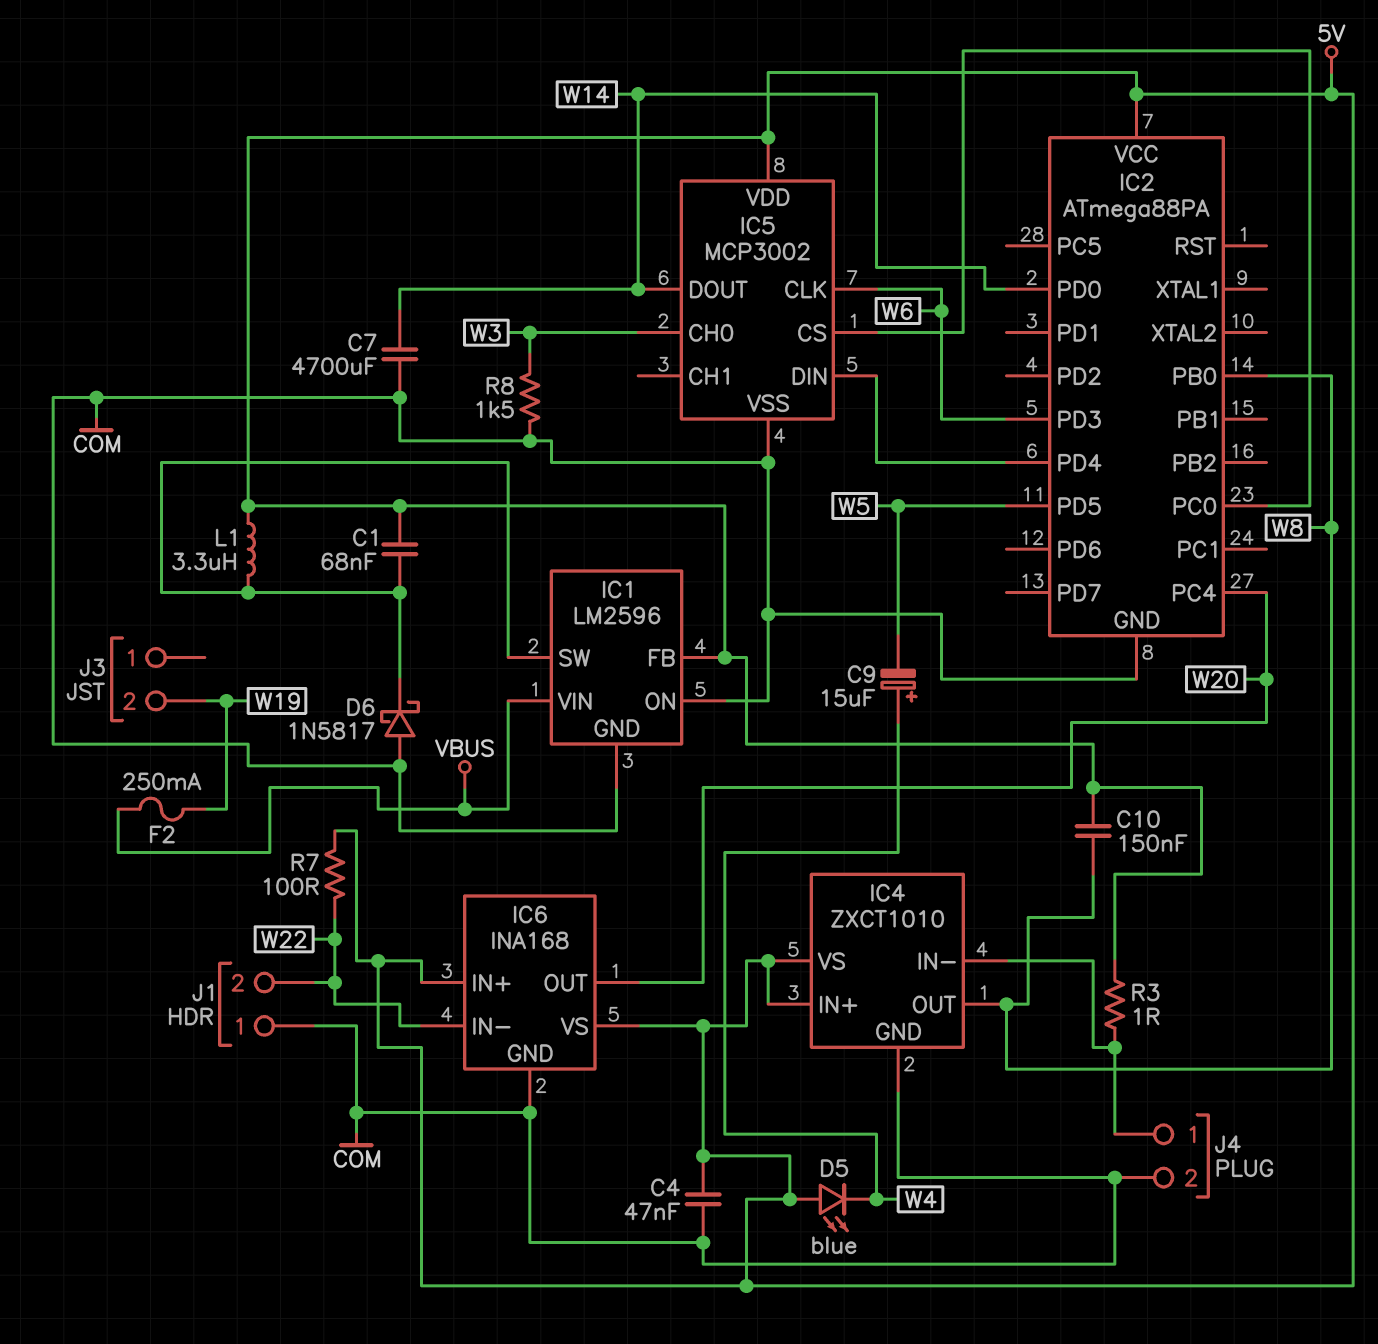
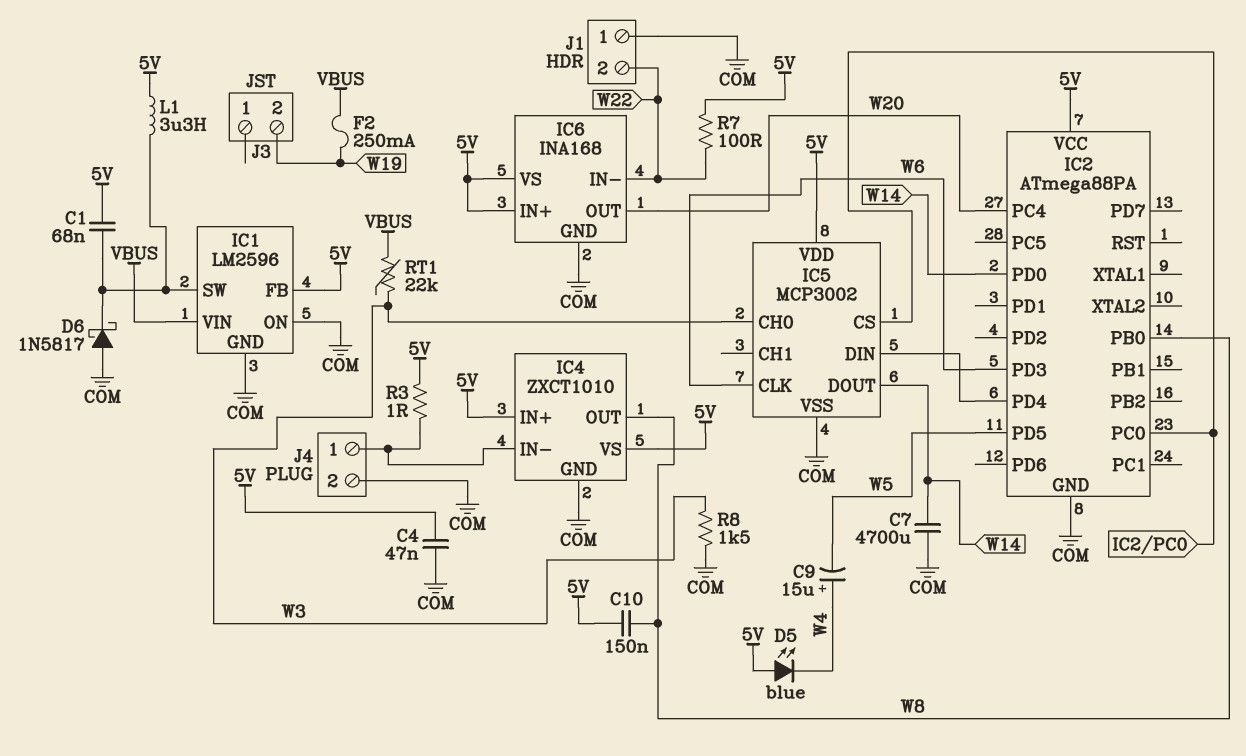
RT1: none -> 22k (VBUS, W3)

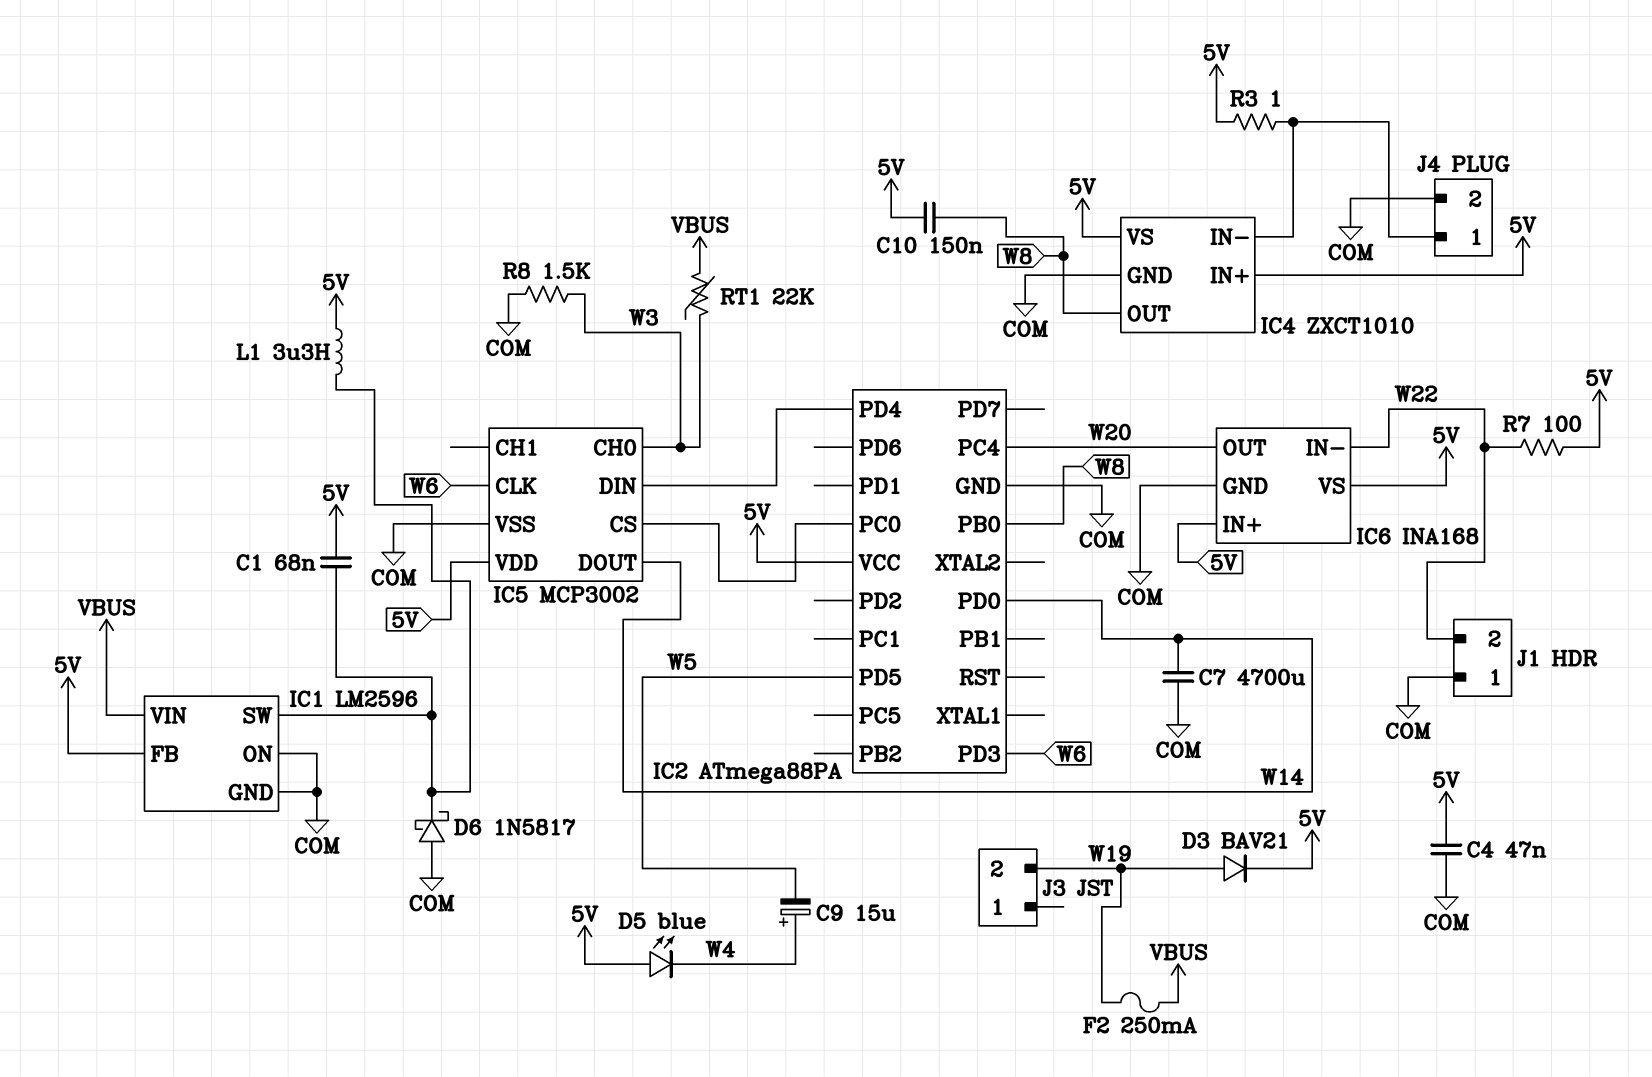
D3: none -> diode BAV21 (A W19, K 5V)

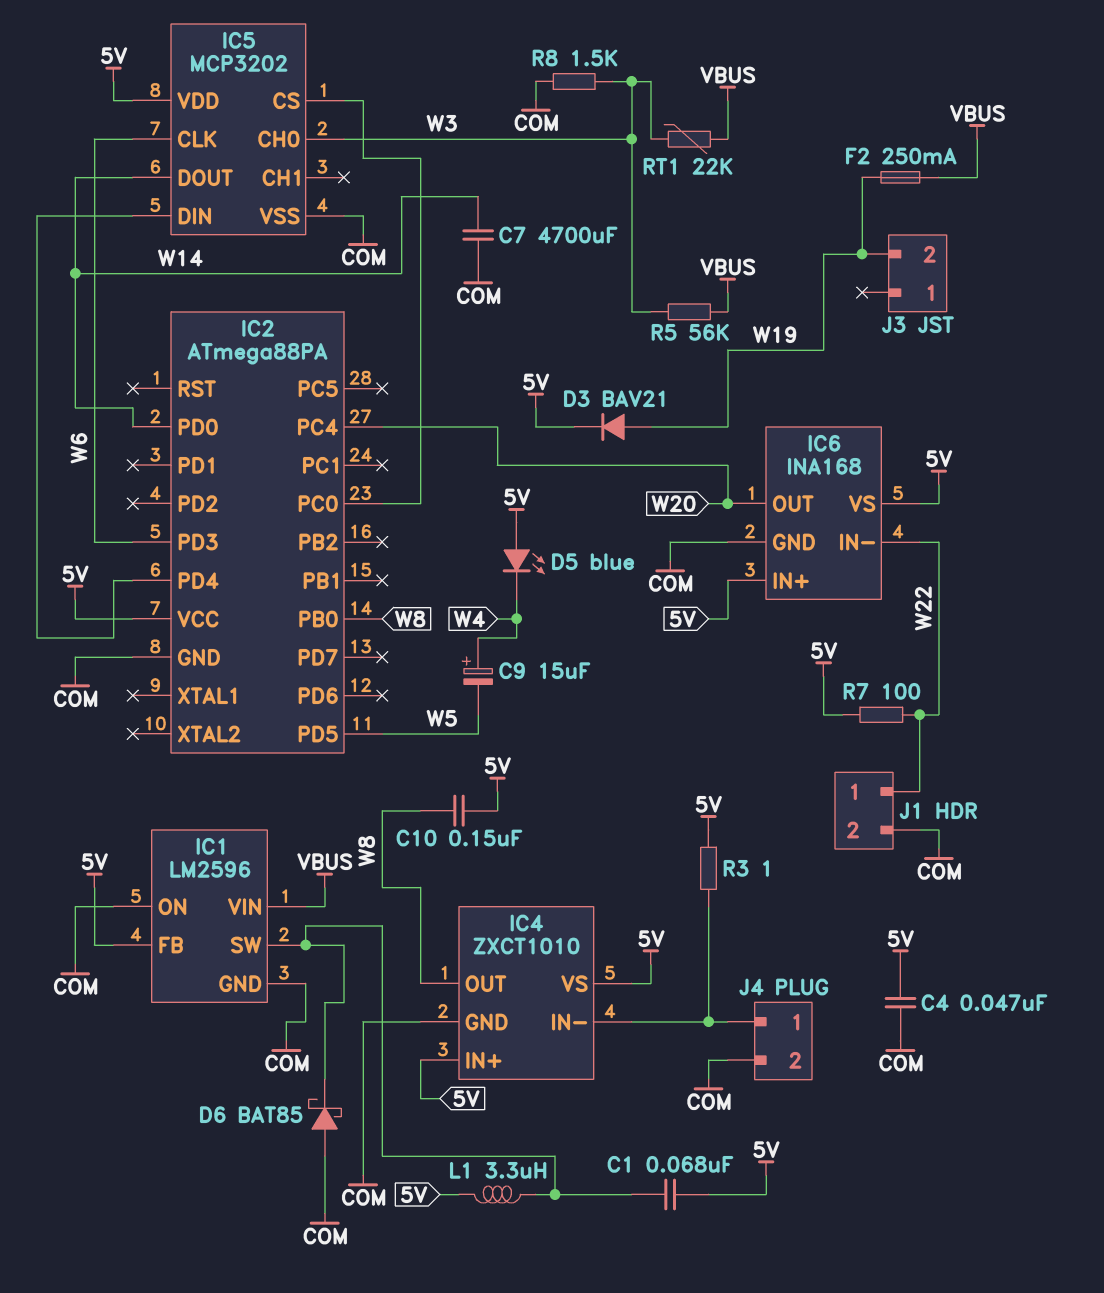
D6: schottky 1N5817 (A COM, K IC1/SW) -> schottky BAT85 (A COM, K IC1/SW)
IC5: MCP3002 -> MCP3202
J1 pin 1: COM -> W22
J1 pin 2: W22 -> COM
R5: none -> 56k (VBUS, W3)

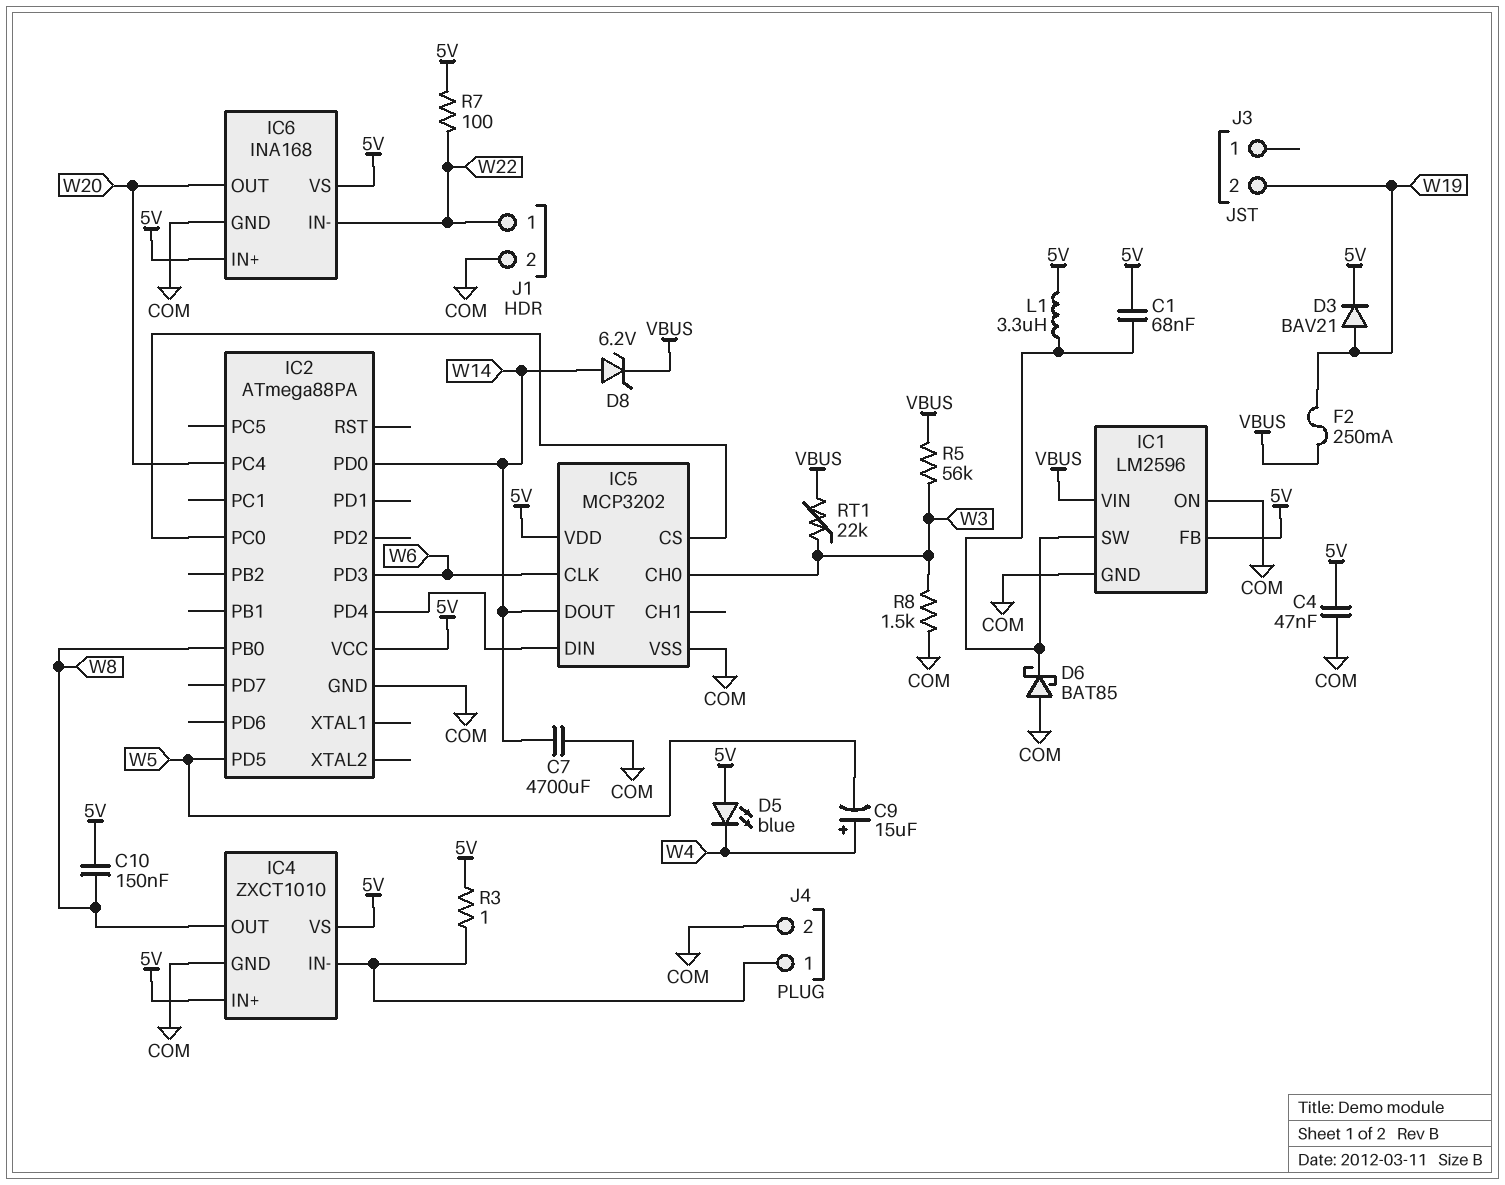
D8: none -> zener 6.2V (A W14, K VBUS)

